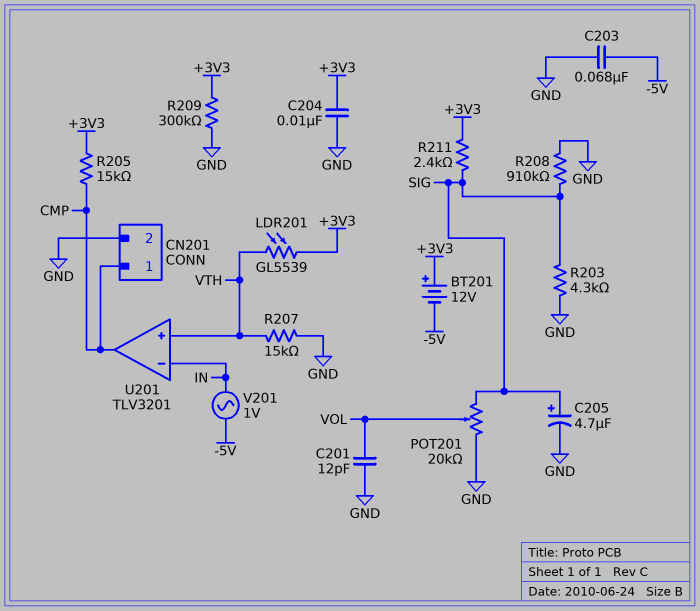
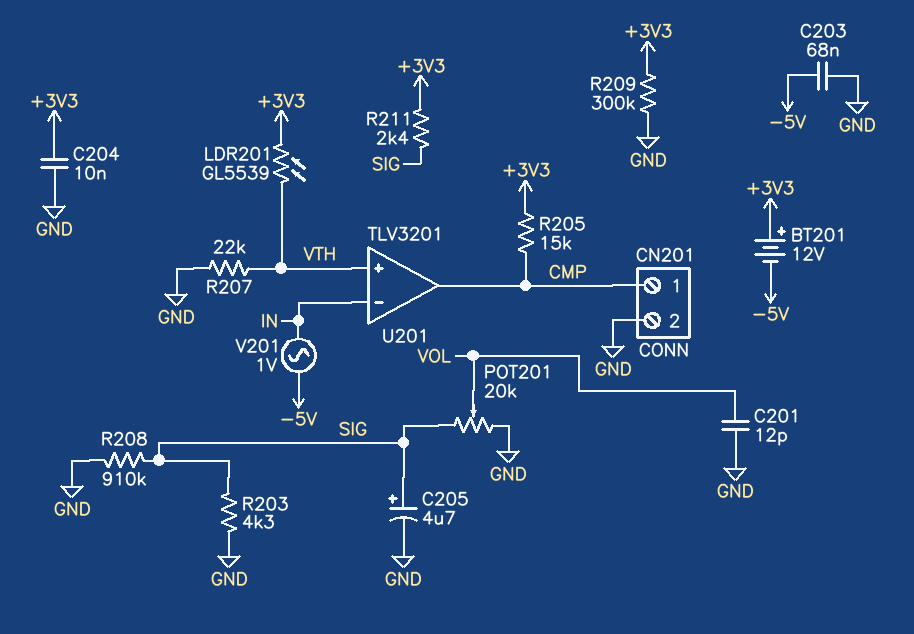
R207: 15k (GND, VTH) -> 22k (GND, VTH)

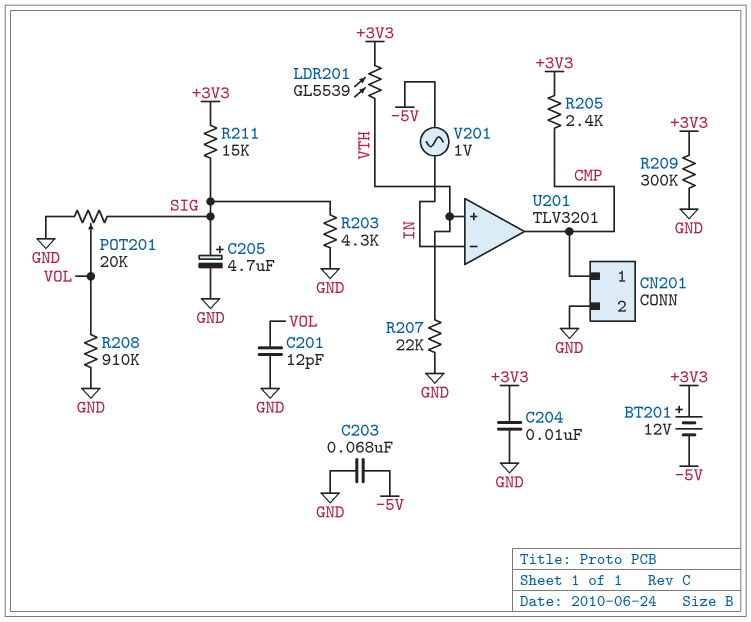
R205: 15k (+3V3, CMP) -> 2.4k (+3V3, CMP)
R208: 910k (GND, SIG) -> 910k (GND, VOL)
R211: 2.4k (+3V3, SIG) -> 15k (+3V3, SIG)

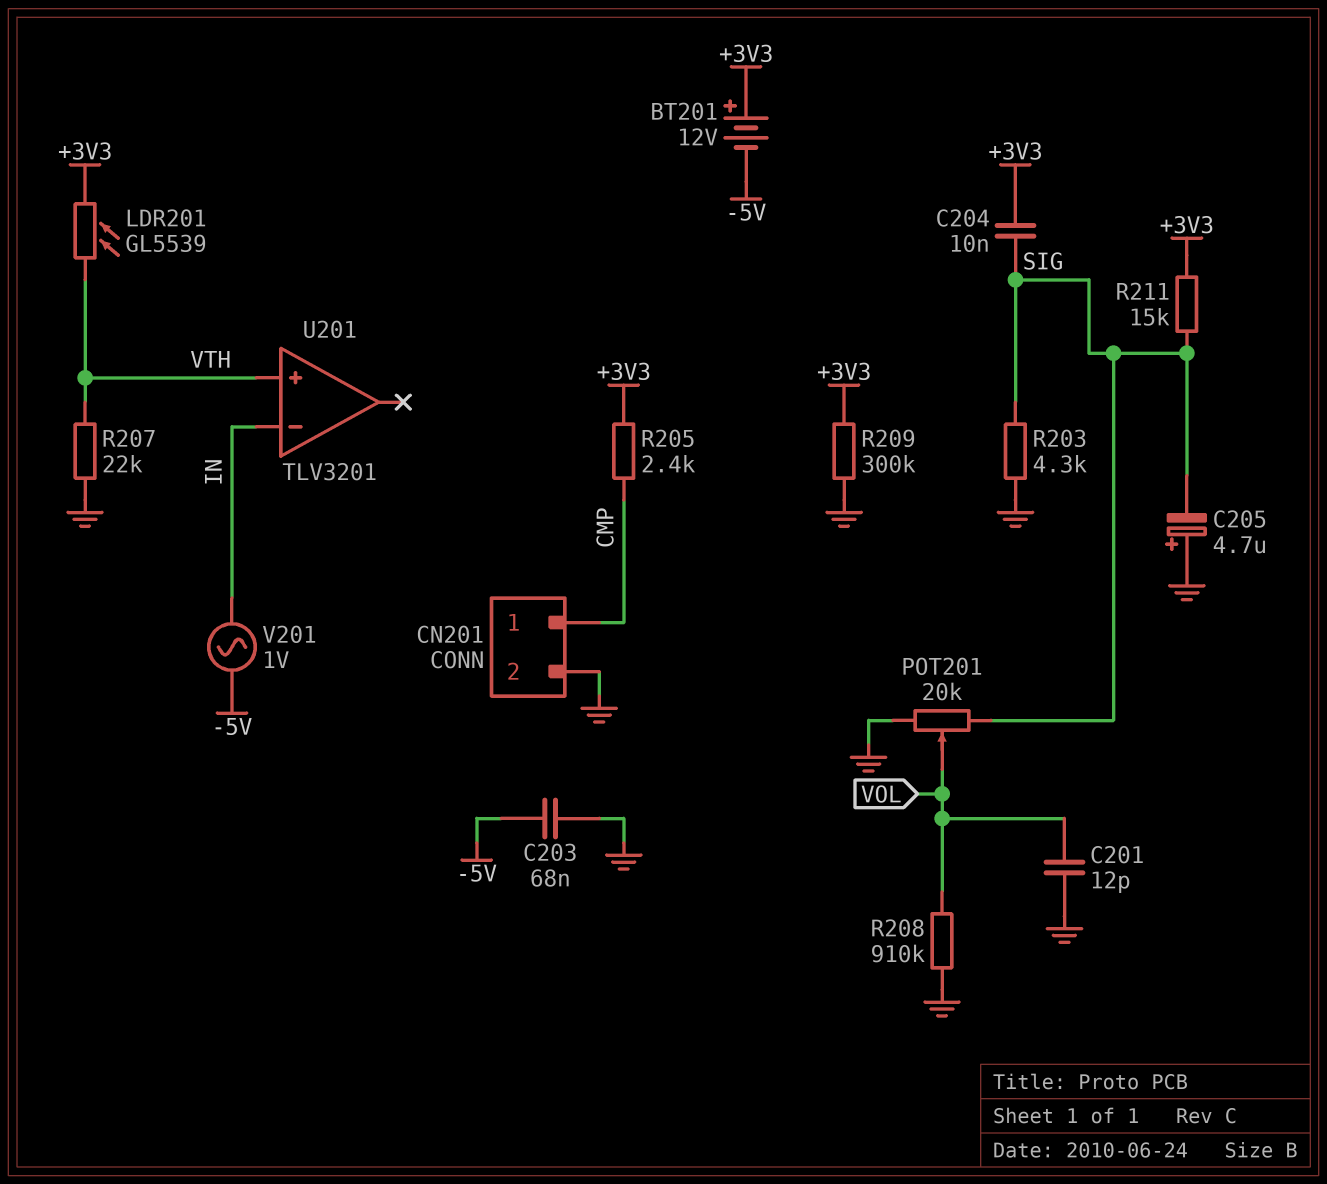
C204: 10nF (+3V3, GND) -> 10nF (+3V3, SIG)
C205: 4.7uF (plus SIG, minus GND) -> 4.7uF (plus GND, minus SIG)
U201 pin out: CMP -> none

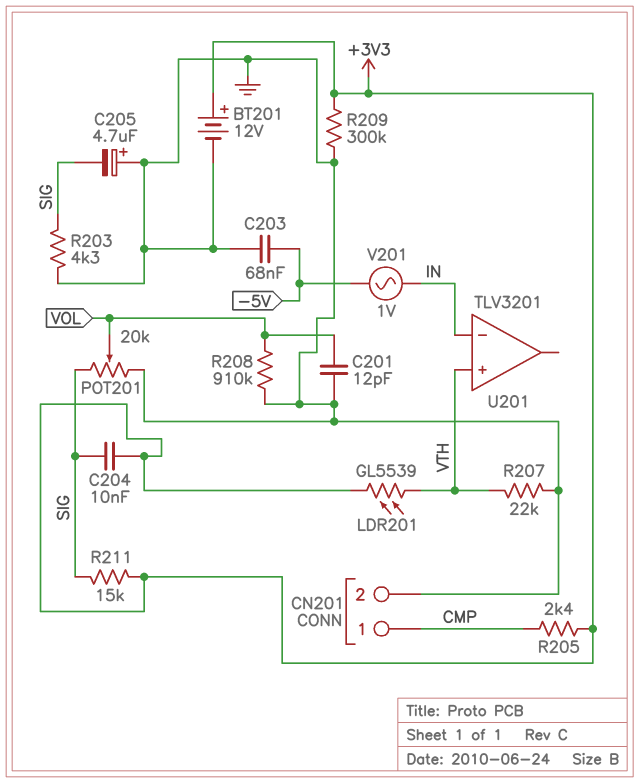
BT201: 12V (plus +3V3, minus -5V) -> 12V (plus +3V3, minus GND)

